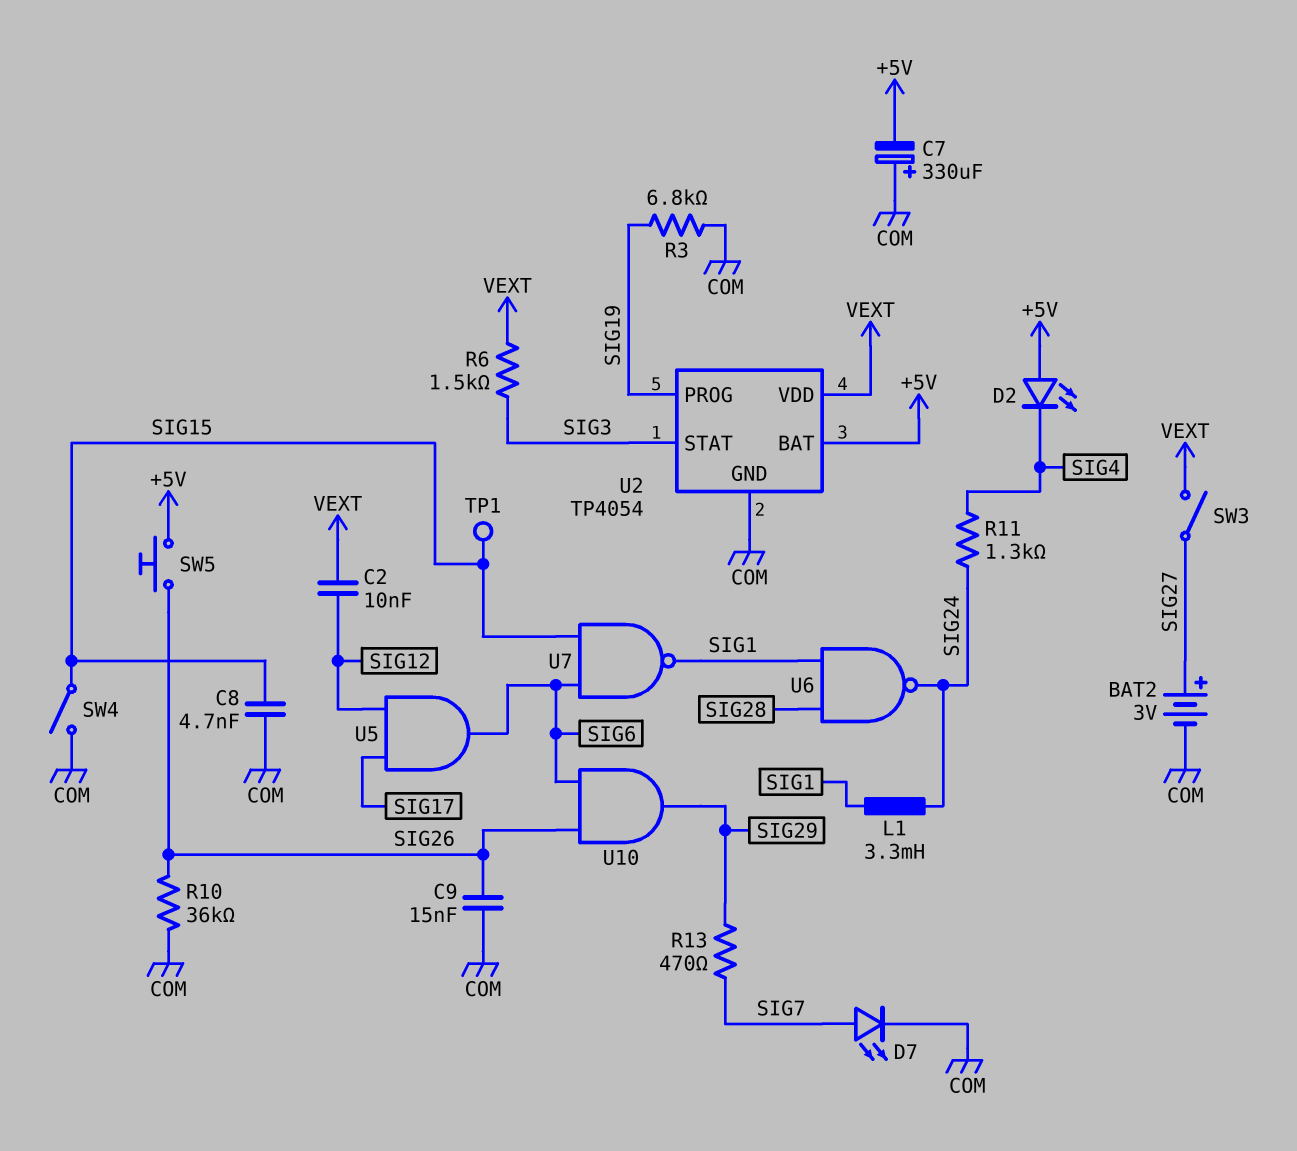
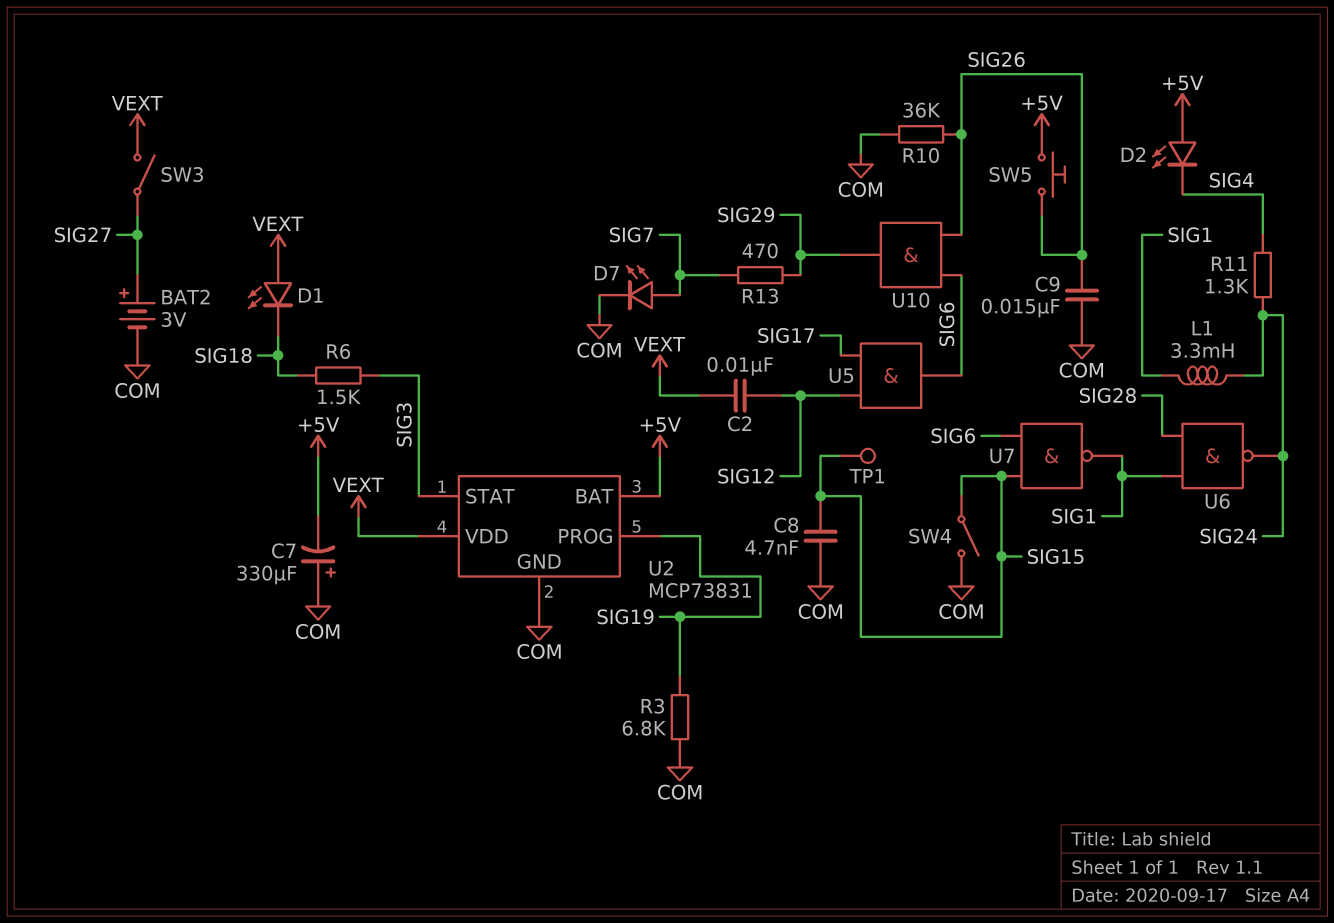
D1: none -> LED (A VEXT, K SIG18)
R6: 1.5k (SIG3, VEXT) -> 1.5k (SIG3, SIG18)
U2: TP4054 -> MCP73831

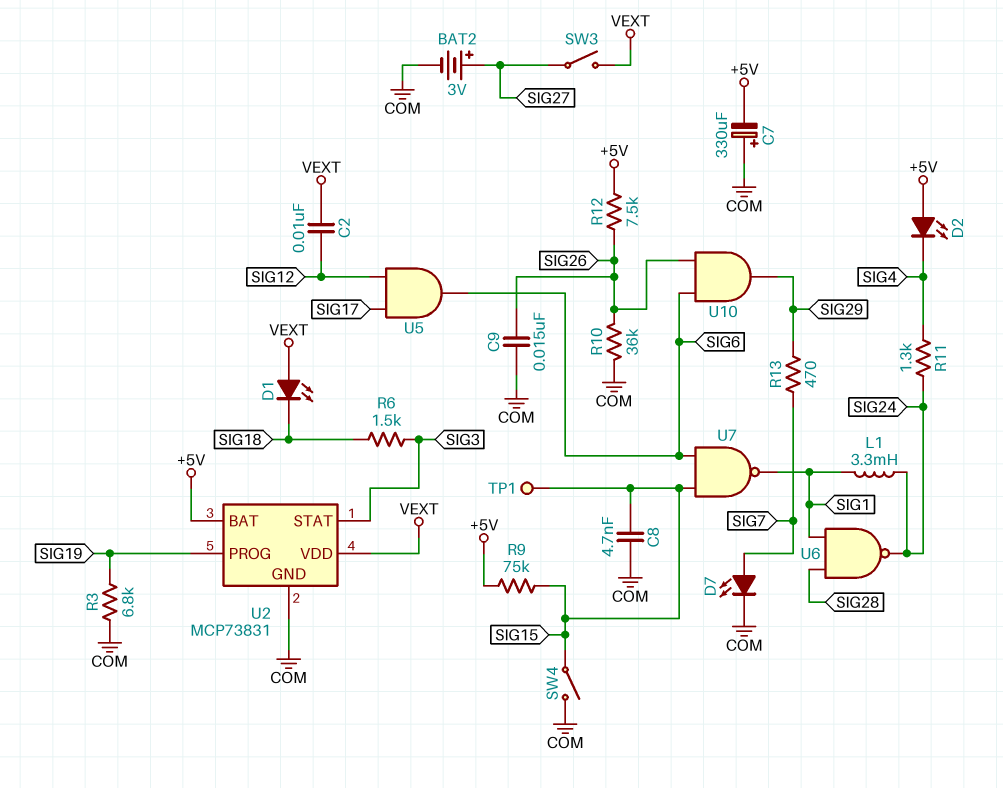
R9: none -> 75k (+5V, SIG15)
R12: none -> 7.5k (+5V, SIG26)
SW5: button (+5V, SIG26) -> none

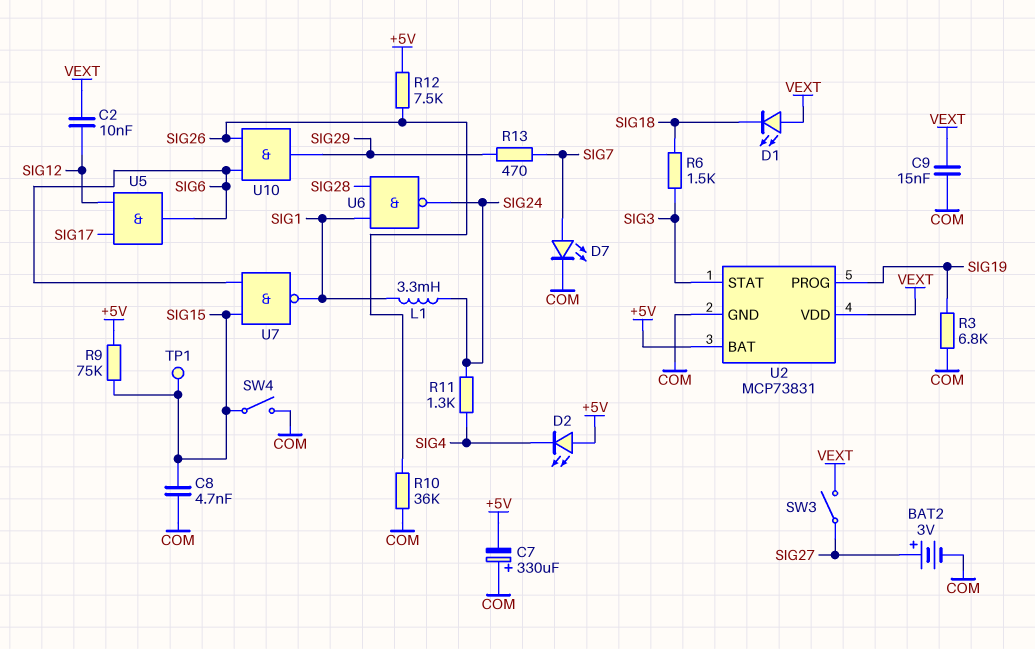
C9: 15nF (COM, SIG26) -> 15nF (COM, VEXT)

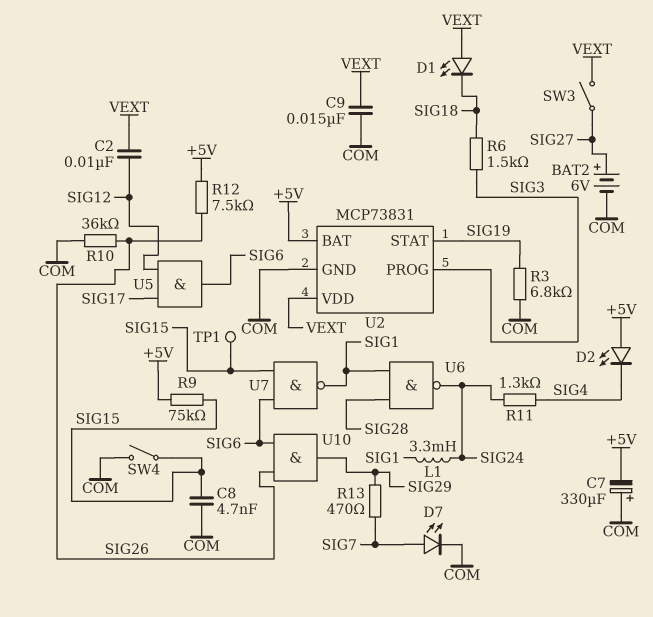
BAT2: 3V (plus SIG27, minus COM) -> 6V (plus SIG27, minus COM)
U2 pin PROG: SIG19 -> SIG3
U2 pin STAT: SIG3 -> SIG19

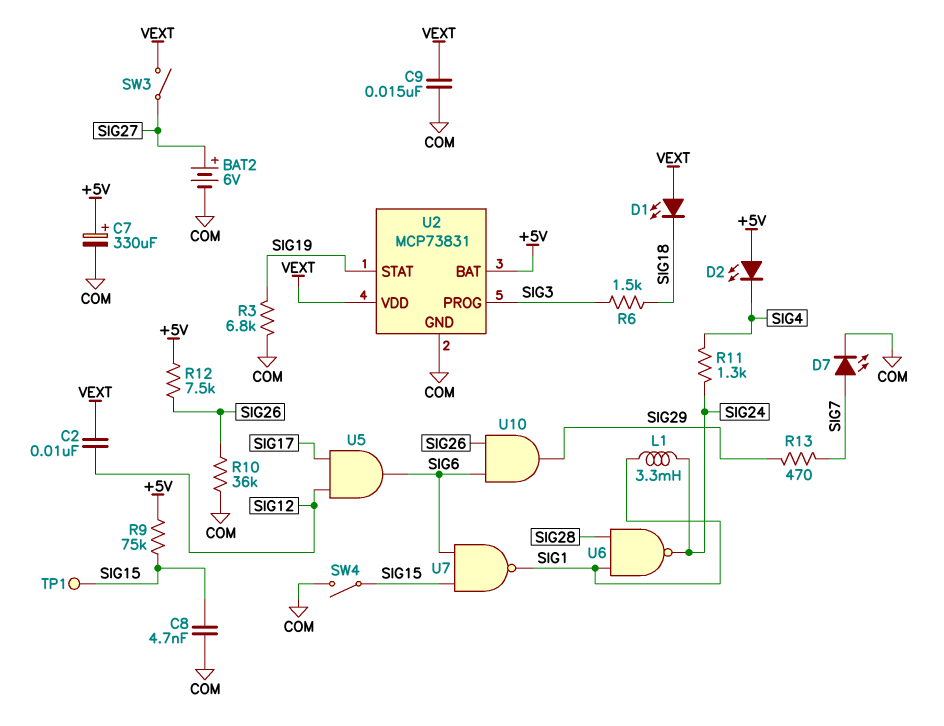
C7: 330uF (plus COM, minus +5V) -> 330uF (plus +5V, minus COM)

